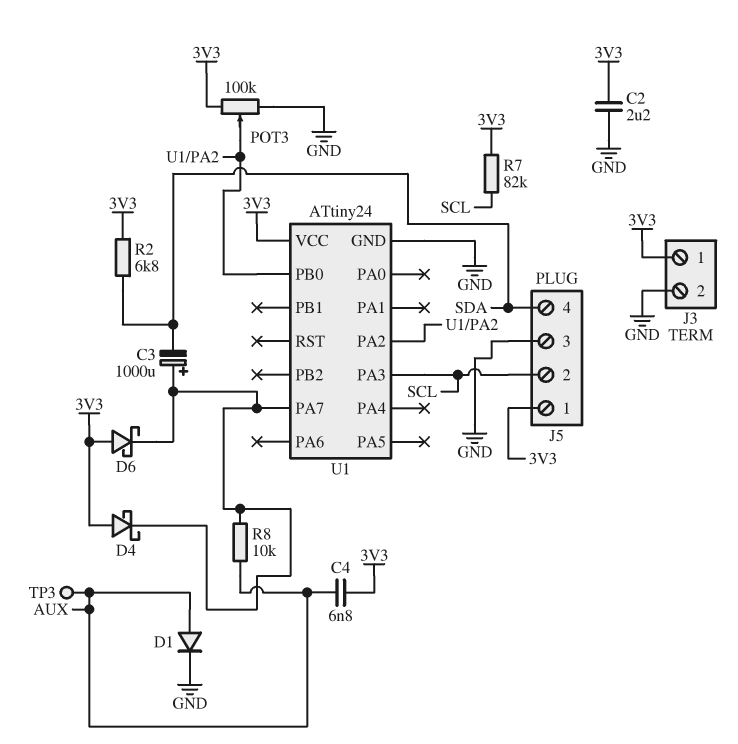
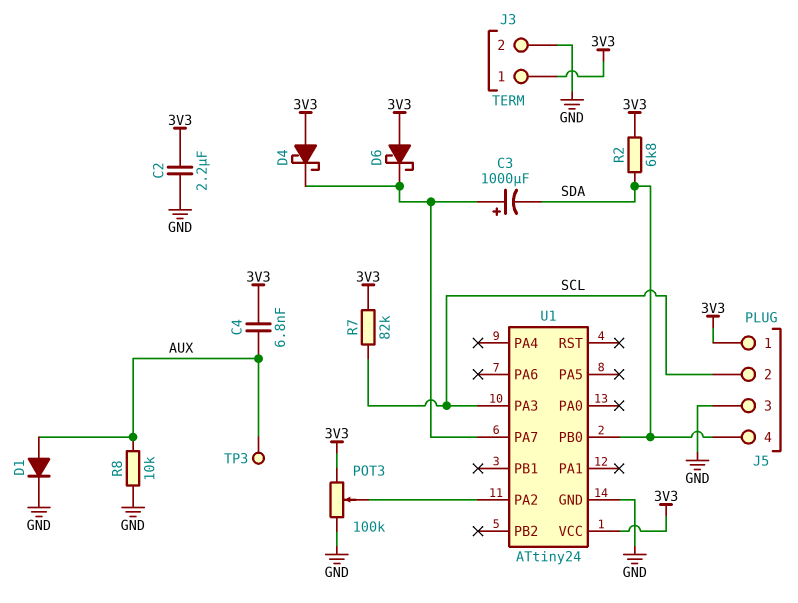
R8: 10k (AUX, U1/PA7) -> 10k (AUX, GND)
U1 pin PB0: U1/PA2 -> SDA

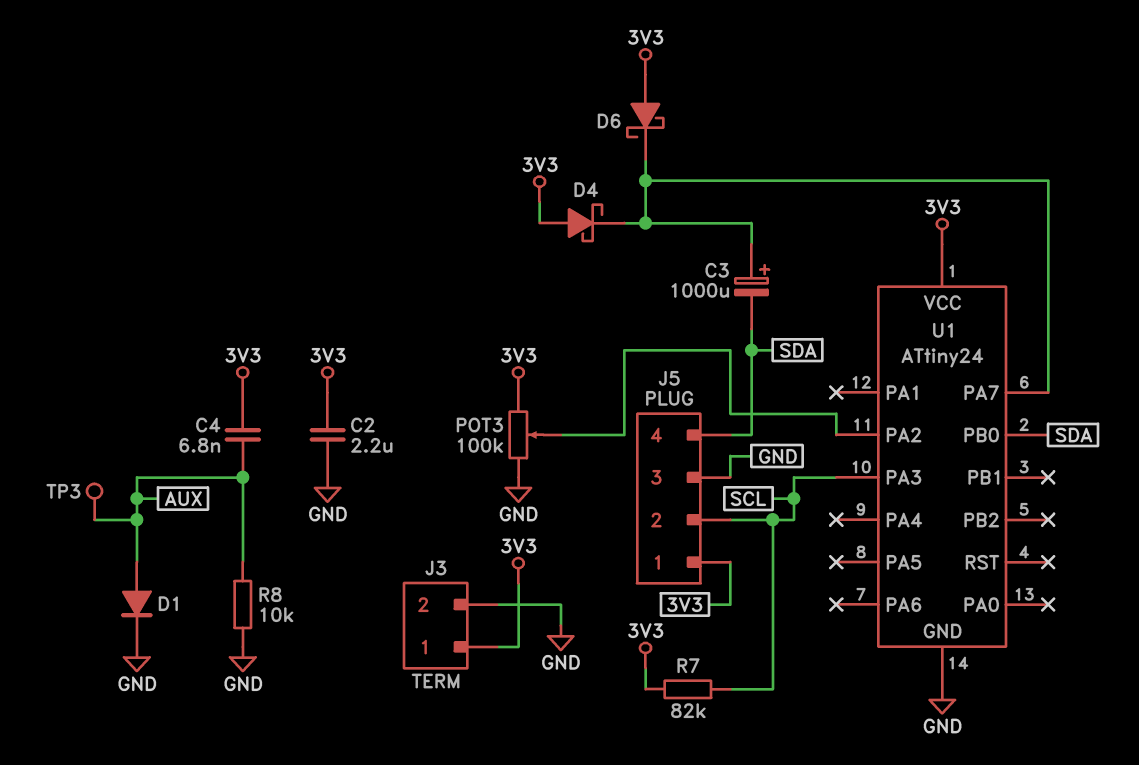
R2: 6.8k (3V3, SDA) -> none

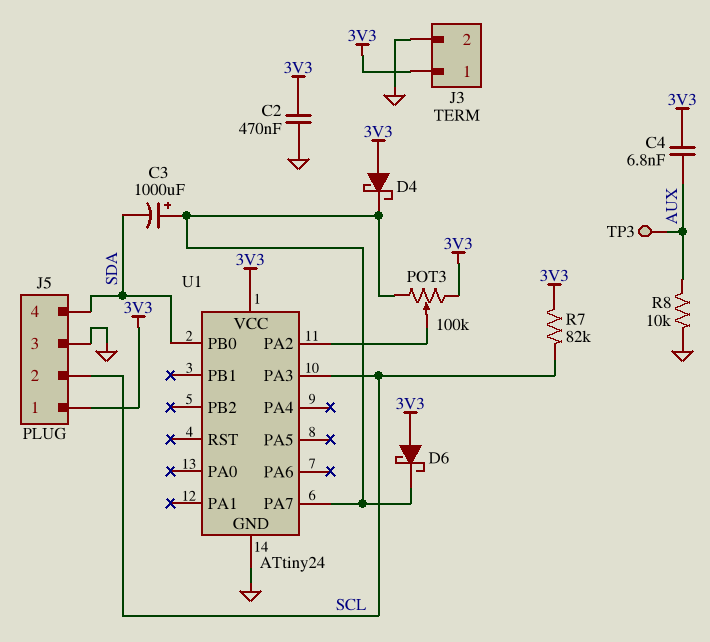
C2: 2.2uF (3V3, GND) -> 470nF (3V3, GND)
D1: diode (A AUX, K GND) -> none
POT3: 100k (3V3, GND, wiper U1/PA2) -> 100k (3V3, U1/PA7, wiper U1/PA2)

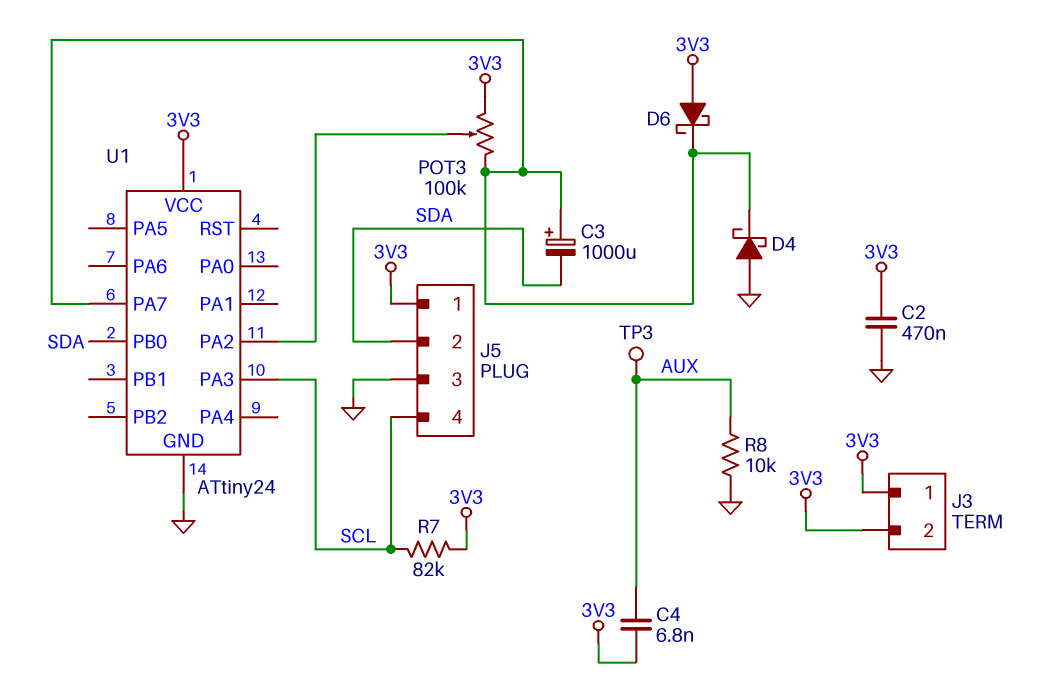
D4: schottky (A 3V3, K U1/PA7) -> schottky (A GND, K U1/PA7)
J3 pin 2: GND -> 3V3
J5 pin 2: SCL -> SDA
J5 pin 4: SDA -> SCL

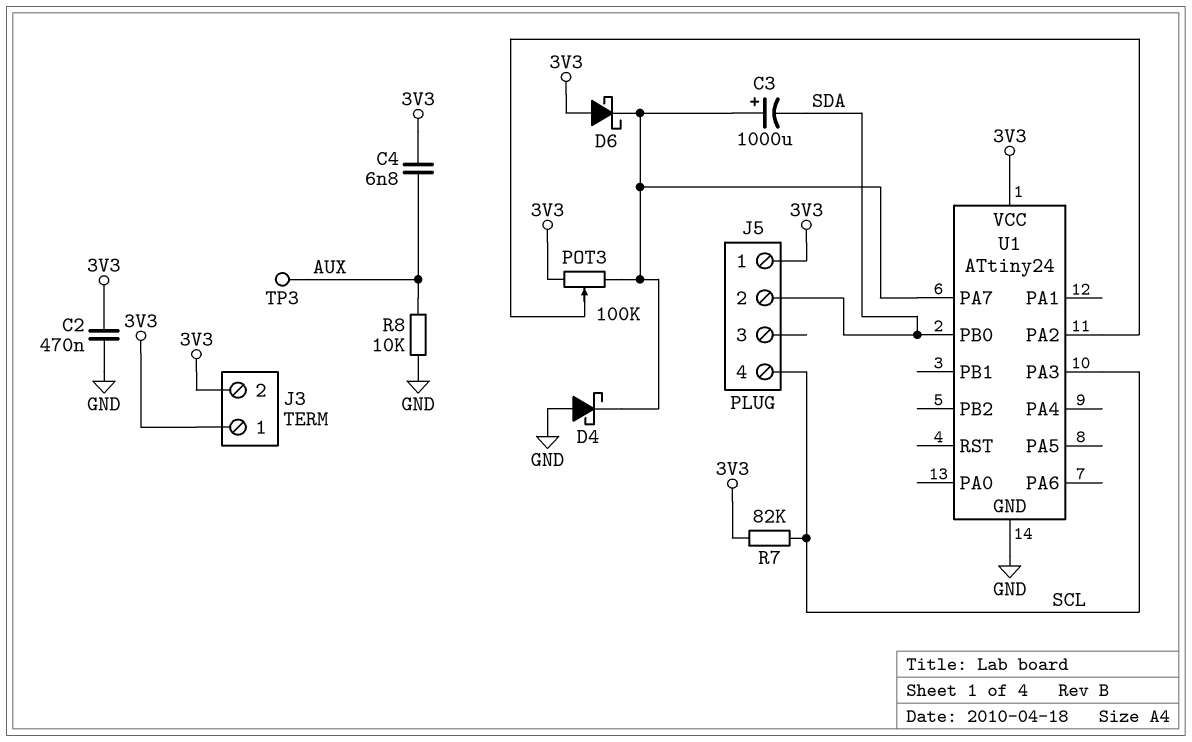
J5 pin 3: GND -> none

